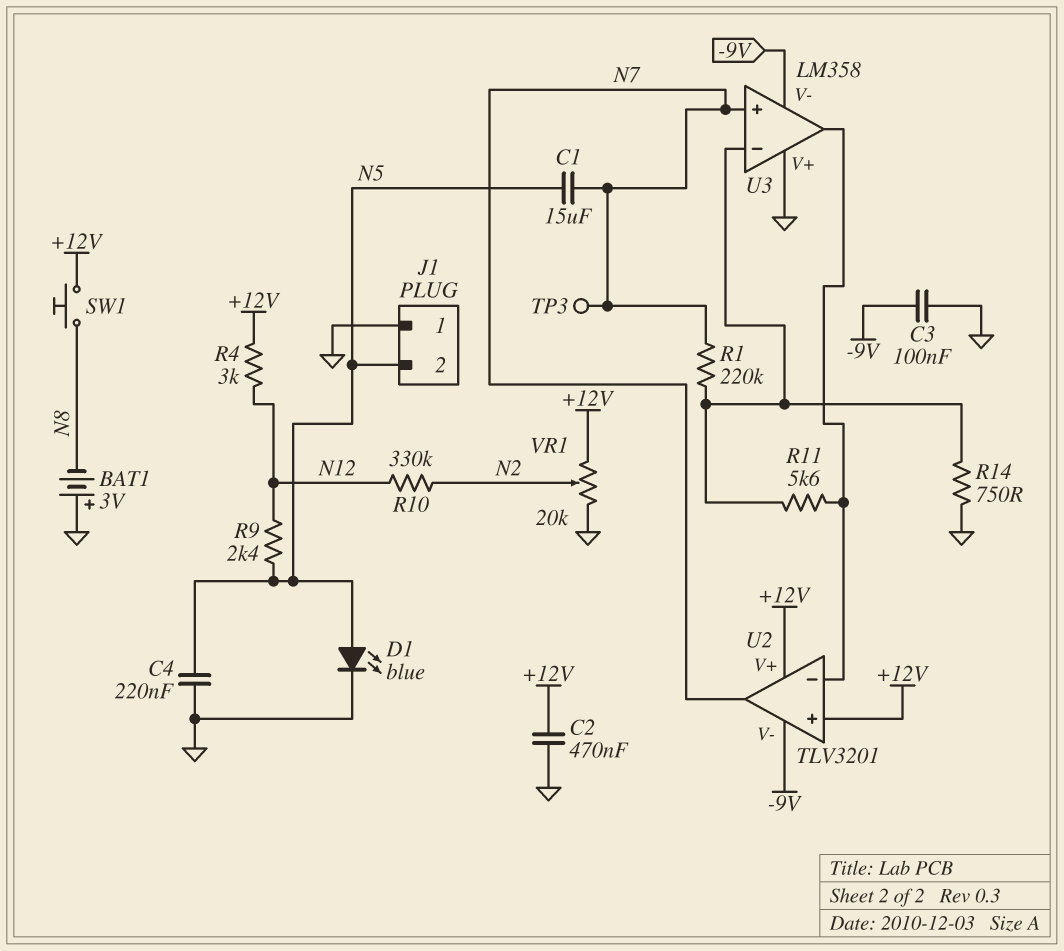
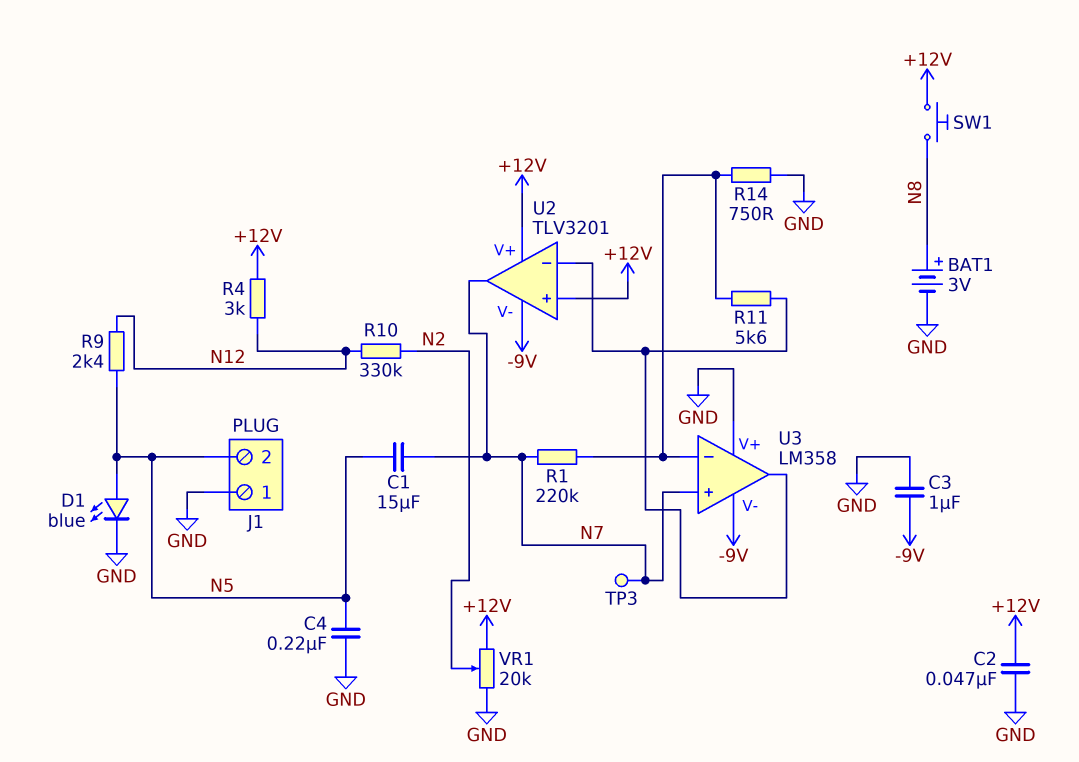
BAT1: 3V (plus GND, minus N8) -> 3V (plus N8, minus GND)
C2: 470nF (+12V, GND) -> 47nF (+12V, GND)
C3: 100nF (-9V, GND) -> 1uF (-9V, GND)

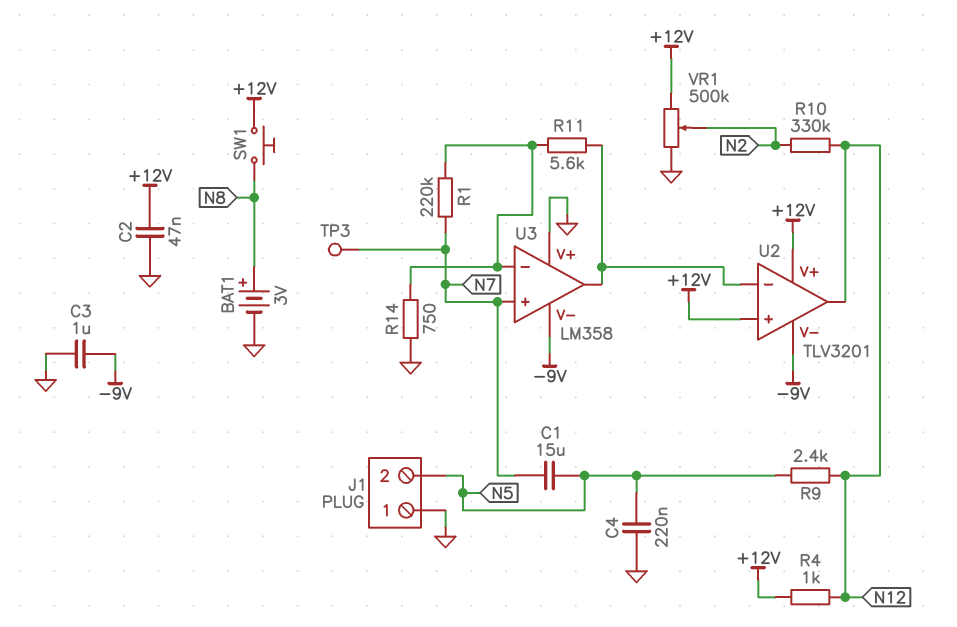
D1: LED blue (A N5, K GND) -> none
R4: 3k (+12V, N12) -> 1k (+12V, N12)
U2 pin out: N7 -> N12
VR1: 20k (+12V, GND, wiper N2) -> 500k (+12V, GND, wiper N2)

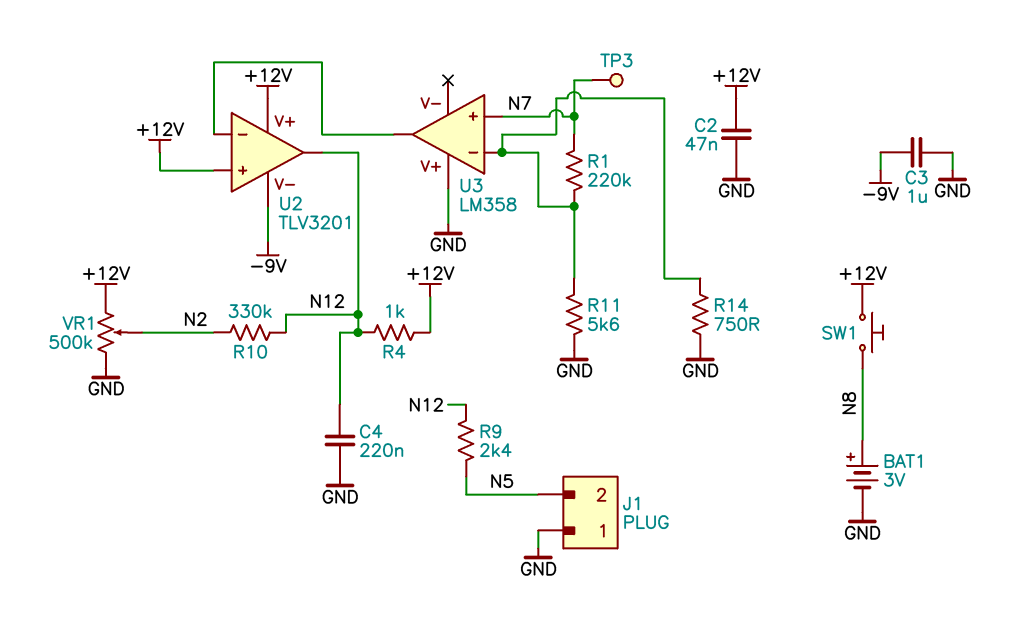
C1: 15uF (N5, N7) -> none
C4: 220nF (GND, N5) -> 220nF (GND, N12)
R11: 5.6k (U2/in-, U3/in-) -> 5.6k (GND, U3/in-)
U3 pin V-: -9V -> none

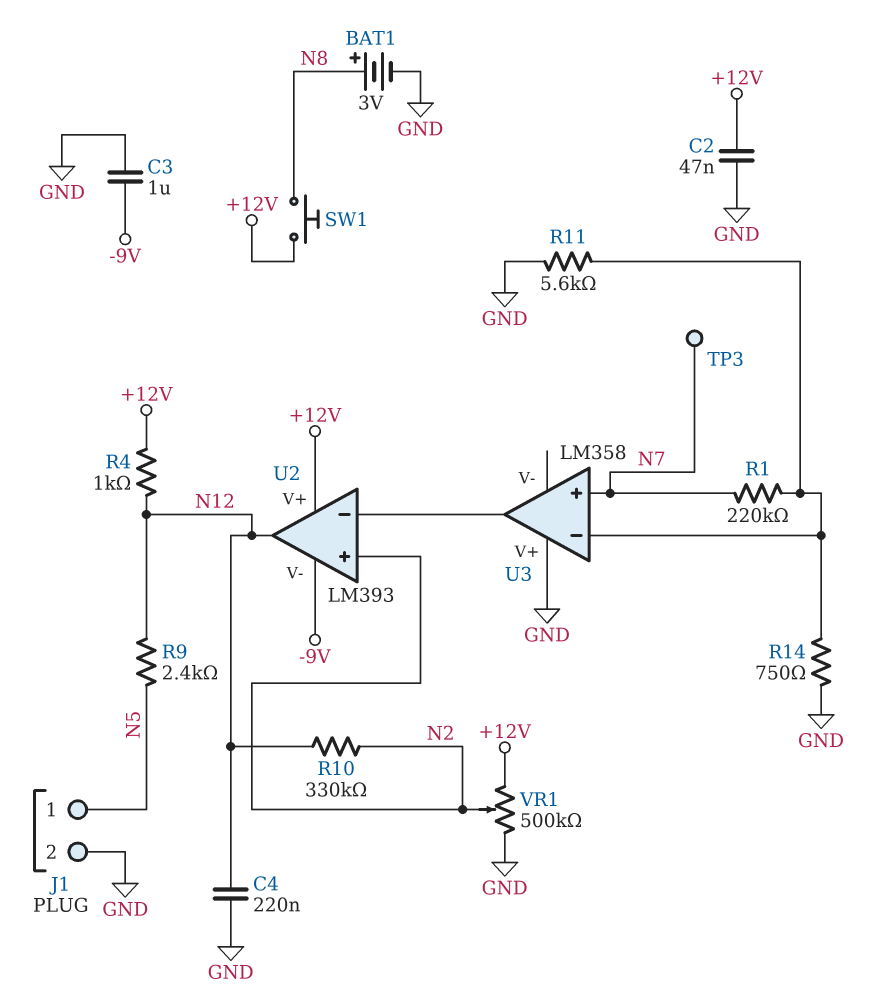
J1 pin 1: GND -> N5
J1 pin 2: N5 -> GND
U2: TLV3201 -> LM393
U2 pin in+: +12V -> N2

